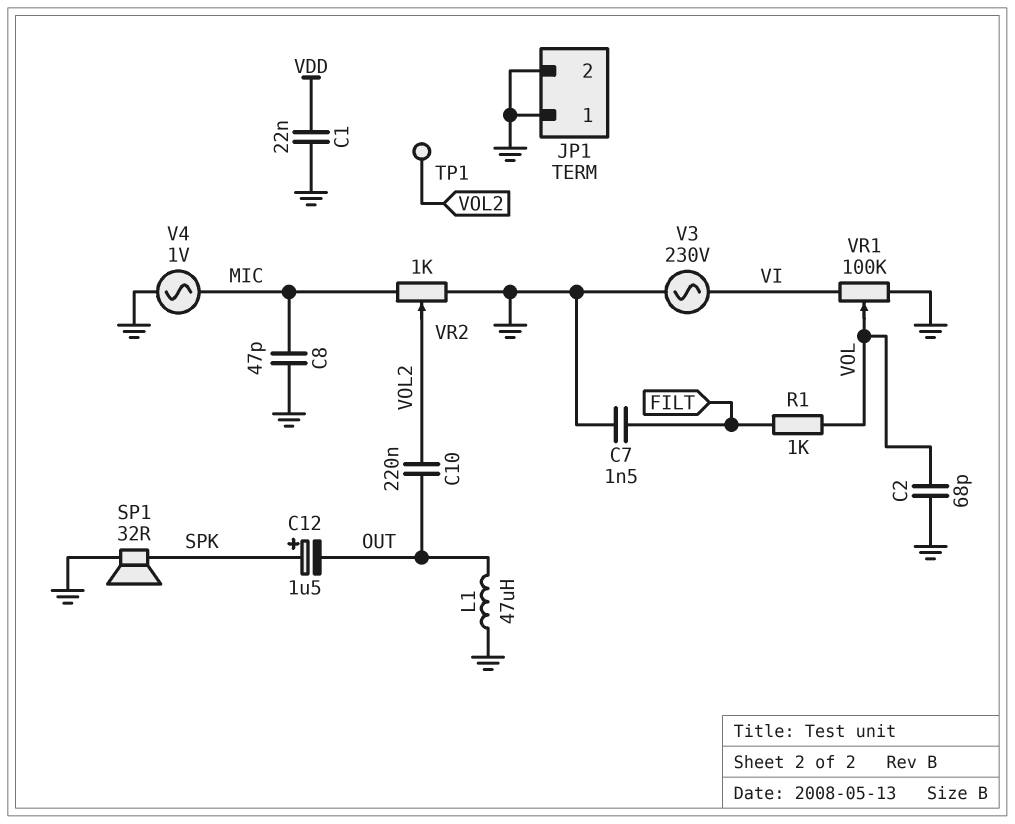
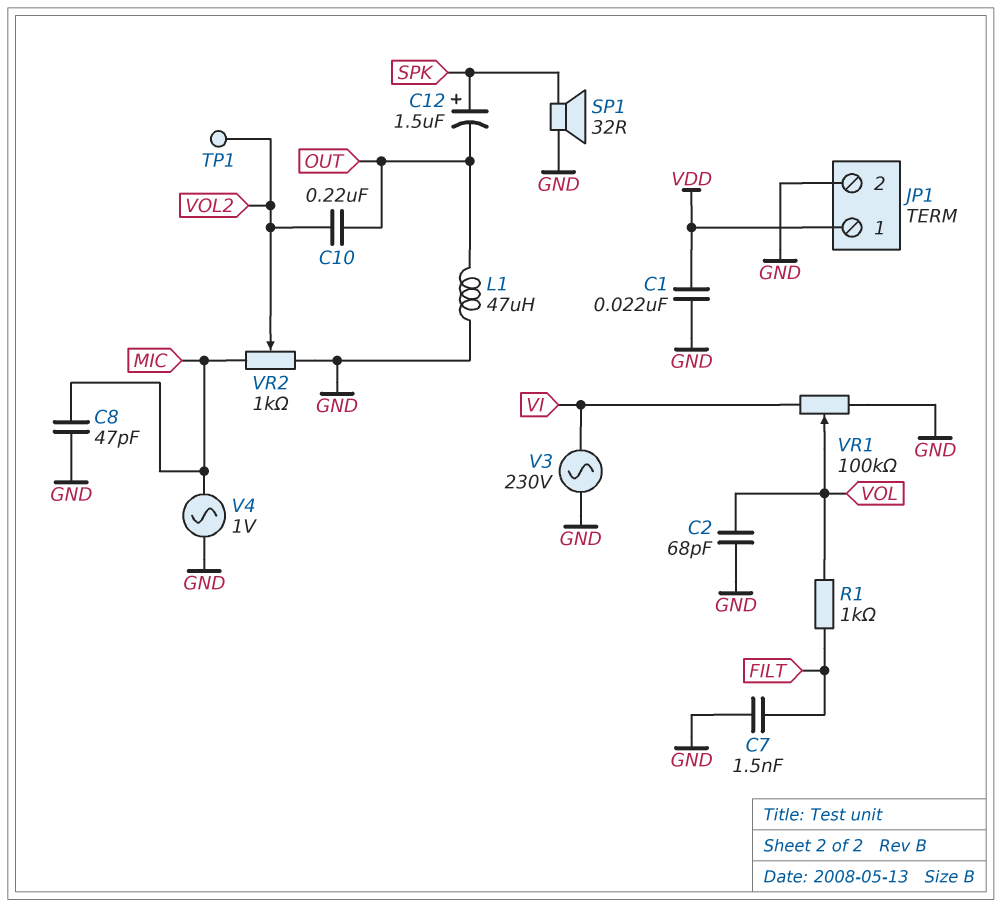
JP1 pin 1: GND -> VDD

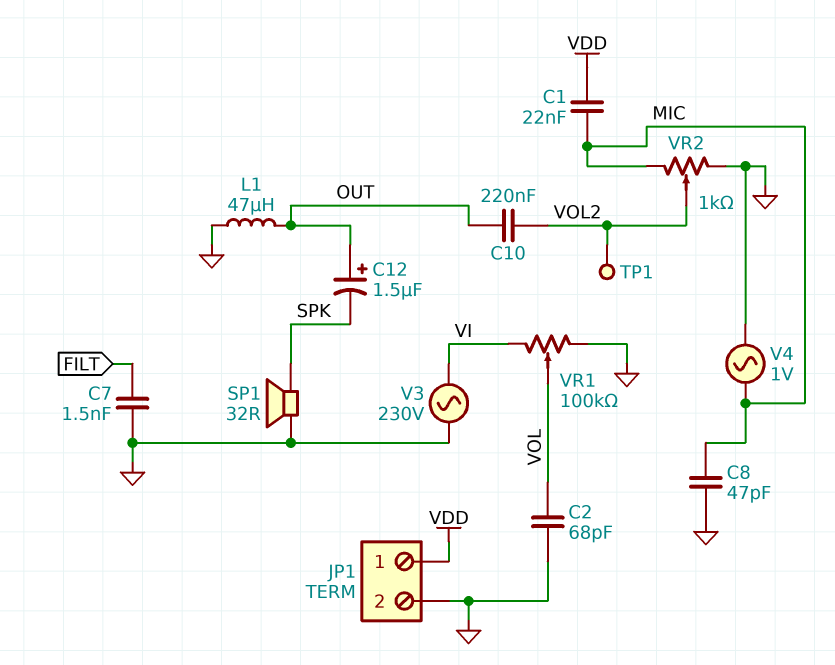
C1: 22nF (GND, VDD) -> 22nF (MIC, VDD)
C12: 1.5uF (plus SPK, minus OUT) -> 1.5uF (plus OUT, minus SPK)
R1: 1k (FILT, VOL) -> none

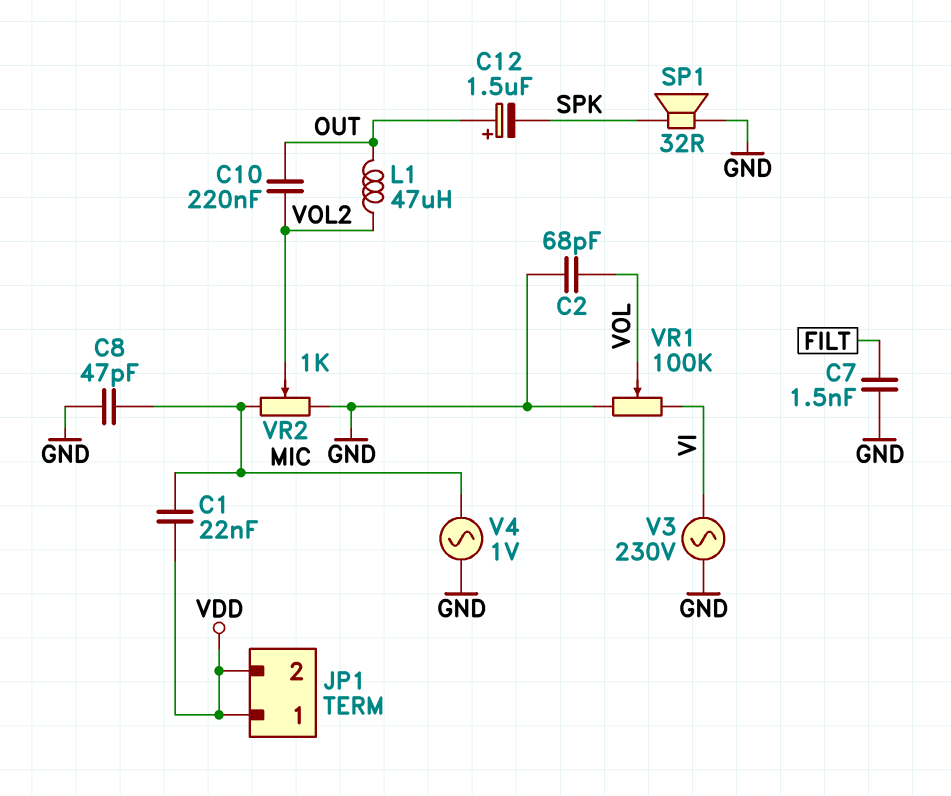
JP1 pin 2: GND -> VDD
L1: 47uH (GND, OUT) -> 47uH (OUT, VOL2)
TP1: test point (VOL2) -> none

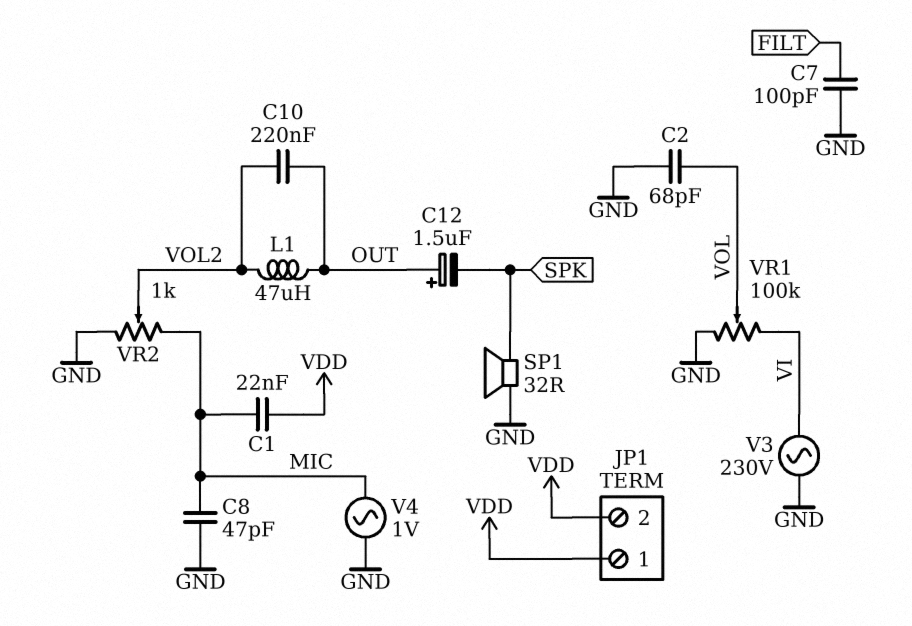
C7: 1.5nF (FILT, GND) -> 100pF (FILT, GND)

